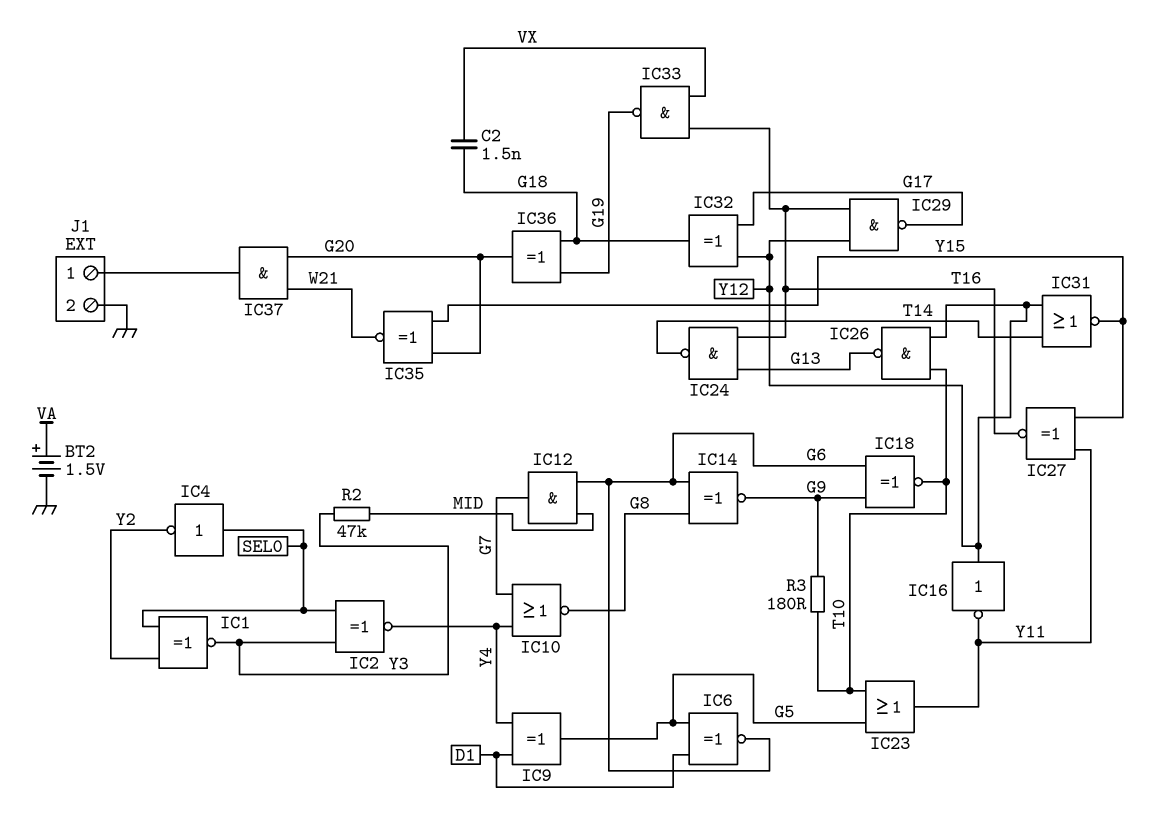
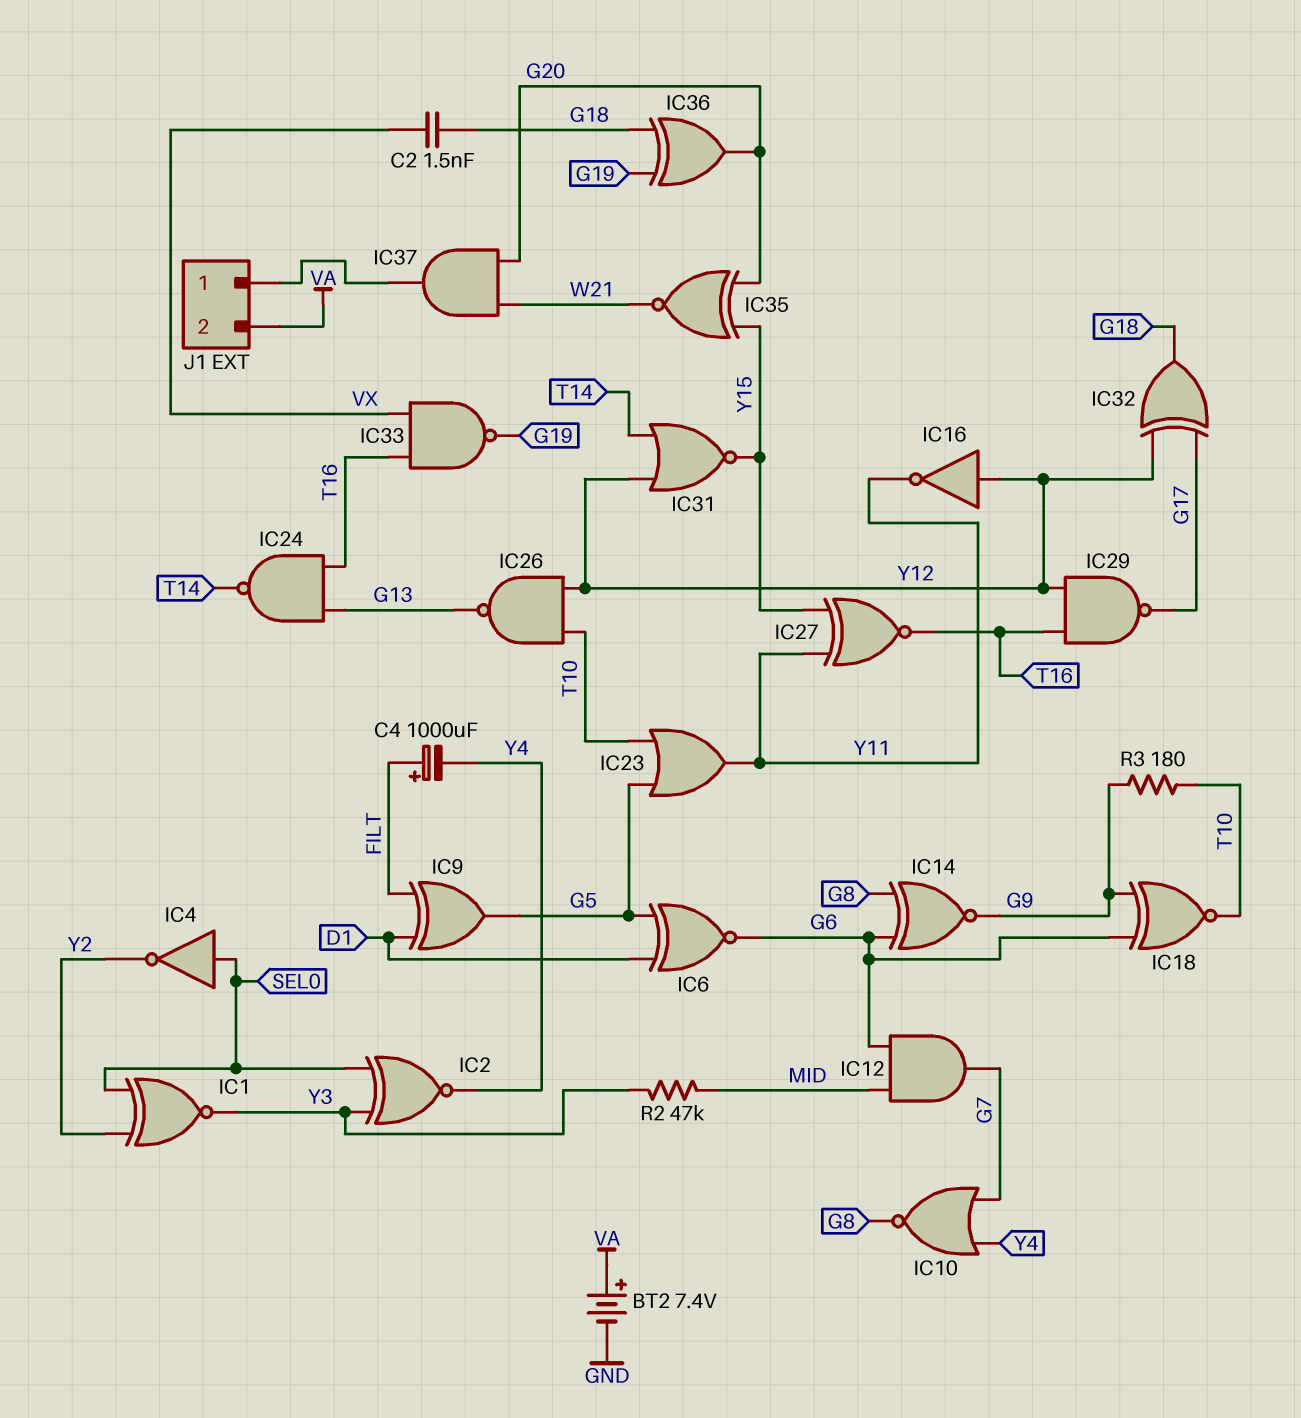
BT2: 1.5V (plus VA, minus GND) -> 7.4V (plus VA, minus GND)
C4: none -> 1000uF (plus FILT, minus Y4)
IC9: XOR (in D1, in Y4, out G5) -> XOR (in D1, in FILT, out G5)
J1 pin 2: GND -> VA

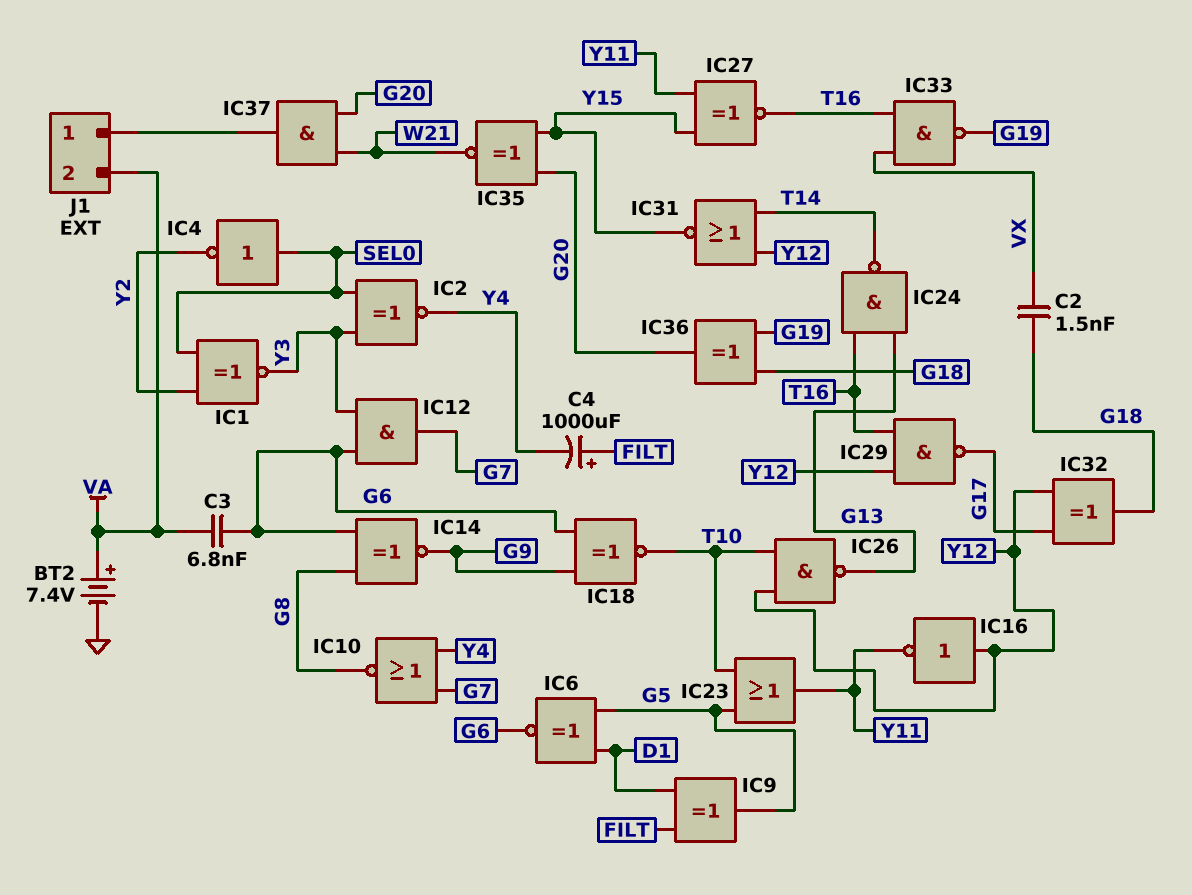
C3: none -> 6.8nF (G6, VA)
IC12: AND (in G6, in MID, out G7) -> AND (in G6, in Y3, out G7)
R2: 47k (MID, Y3) -> none
R3: 180 (G9, T10) -> none

